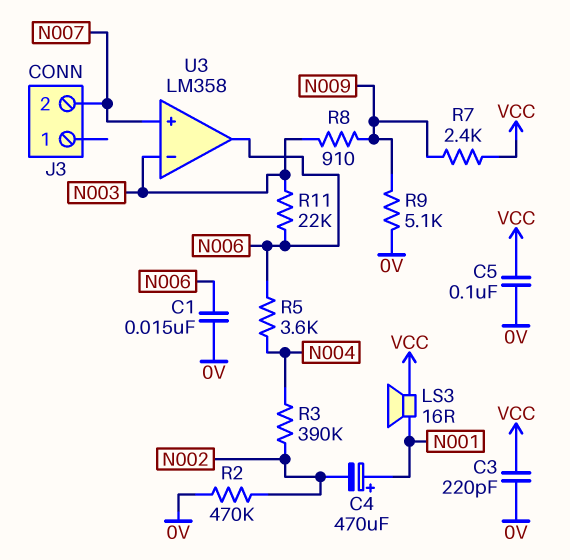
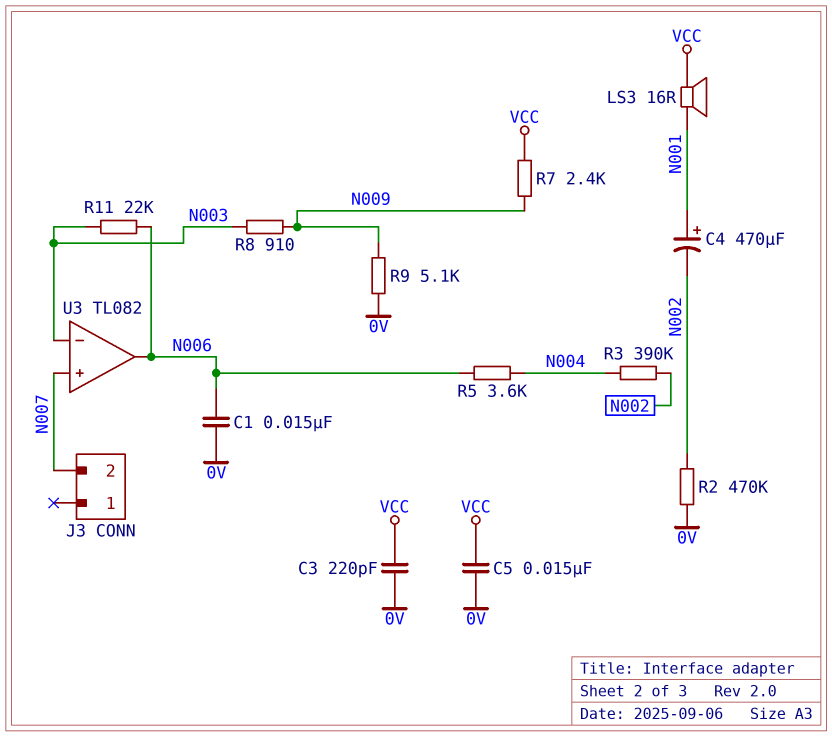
C5: 100nF (0V, VCC) -> 15nF (0V, VCC)
U3: LM358 -> TL082

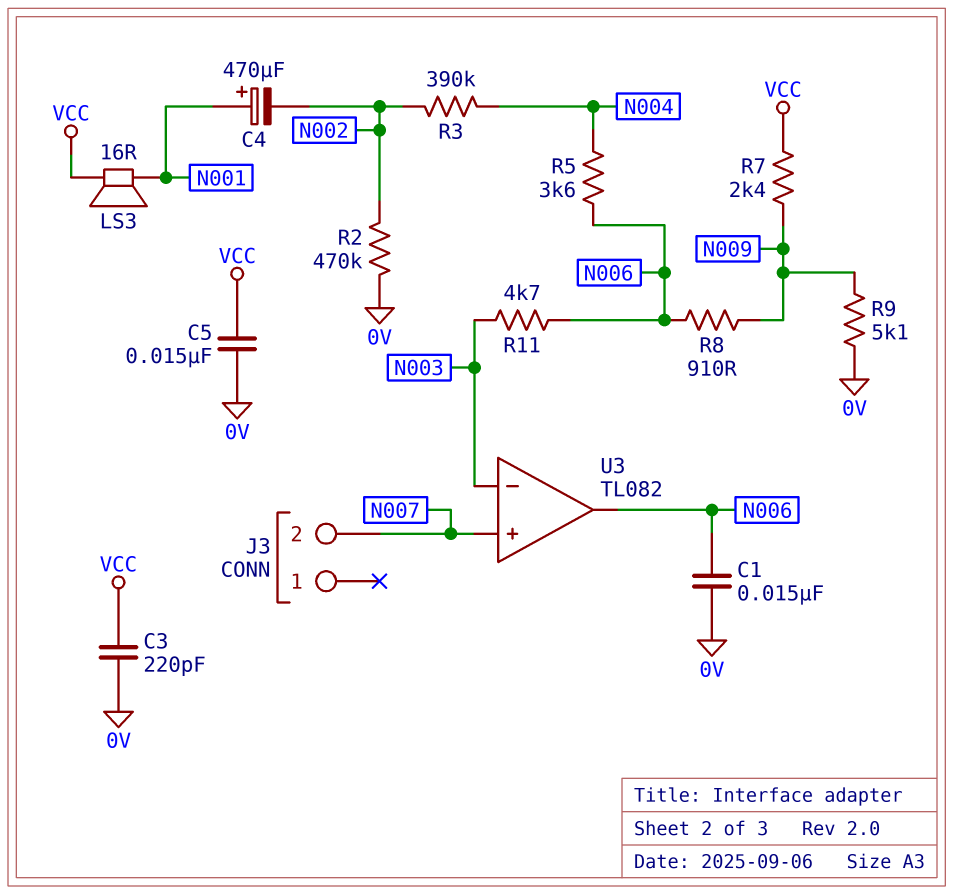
R8: 910 (N003, N009) -> 910 (N006, N009)
R11: 22k (N003, N006) -> 4.7k (N003, N006)

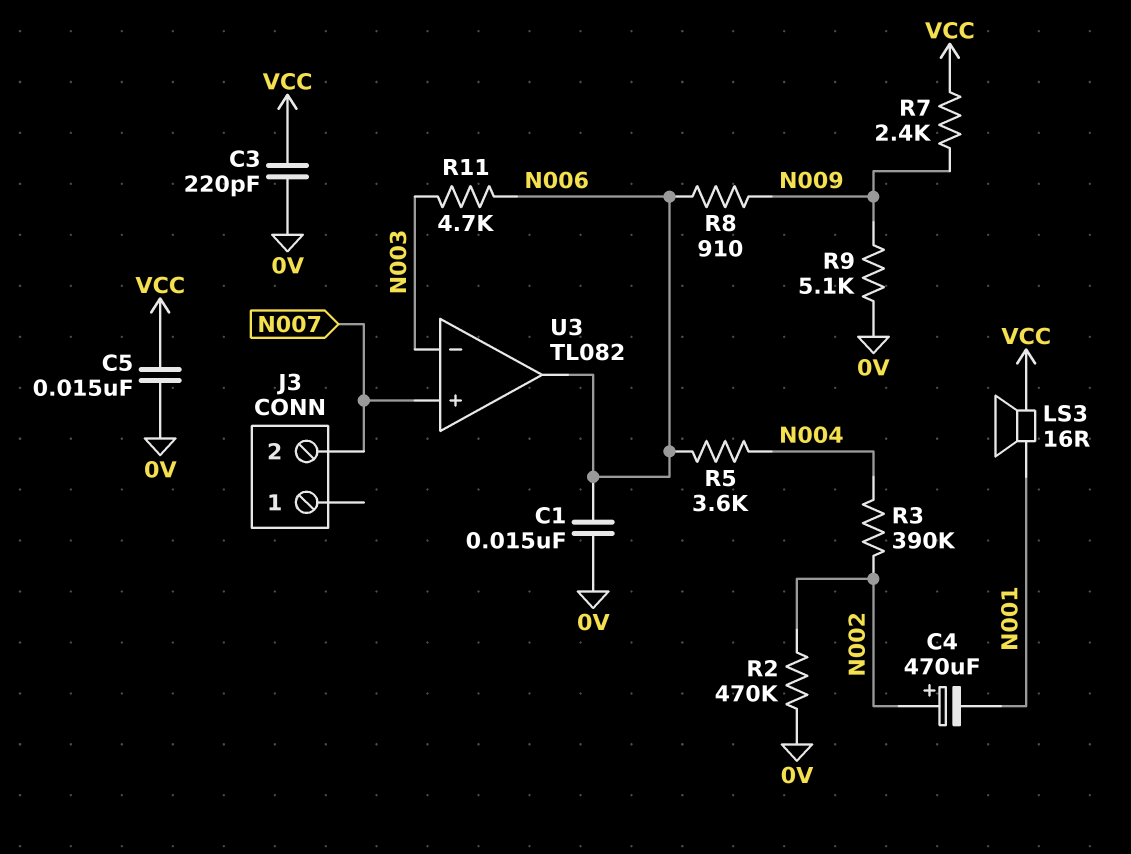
C4: 470uF (plus N001, minus N002) -> 470uF (plus N002, minus N001)

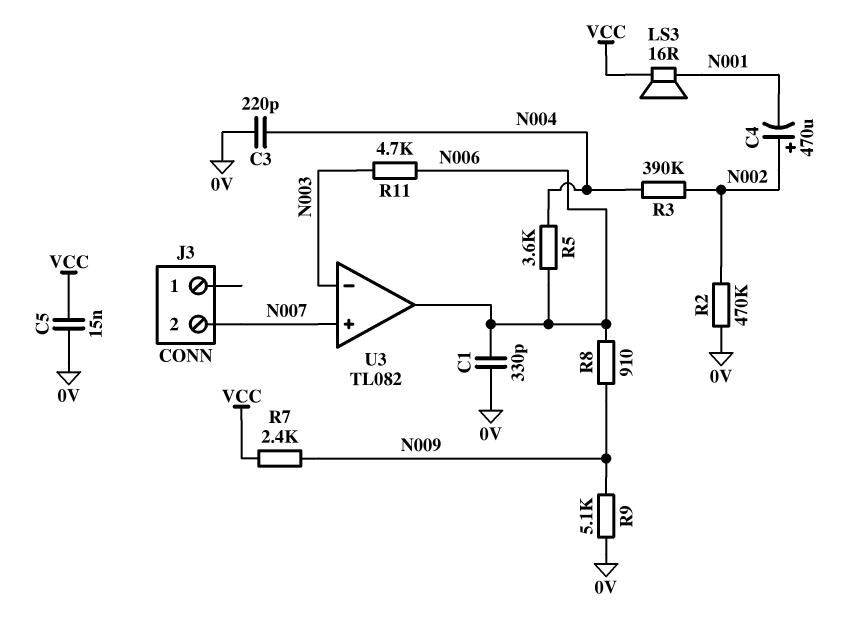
C1: 15nF (0V, N006) -> 330pF (0V, N006)
C3: 220pF (0V, VCC) -> 220pF (0V, N004)

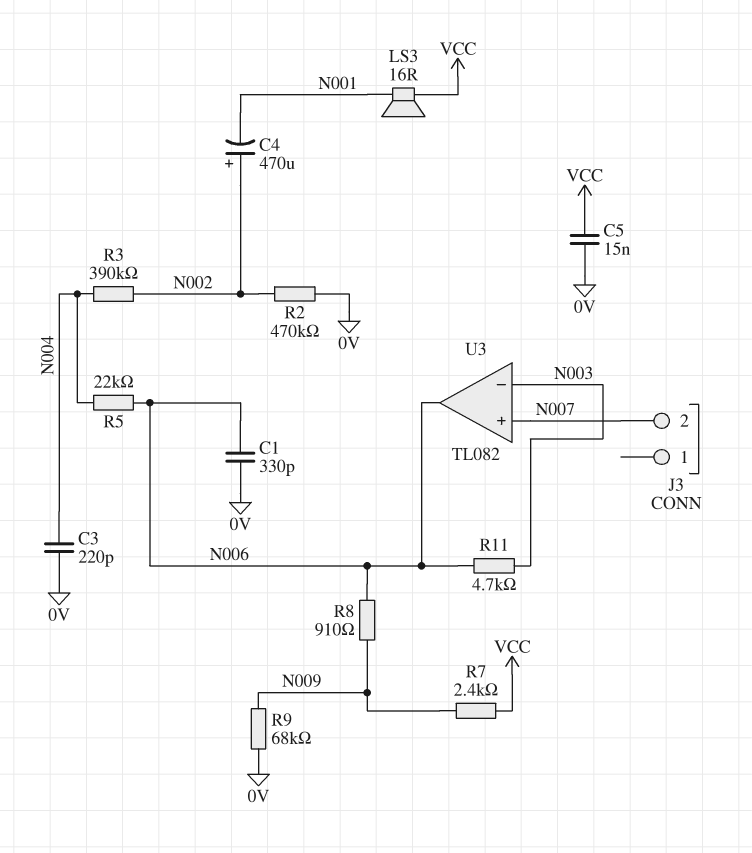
R5: 3.6k (N004, N006) -> 22k (N004, N006)
R9: 5.1k (0V, N009) -> 68k (0V, N009)

